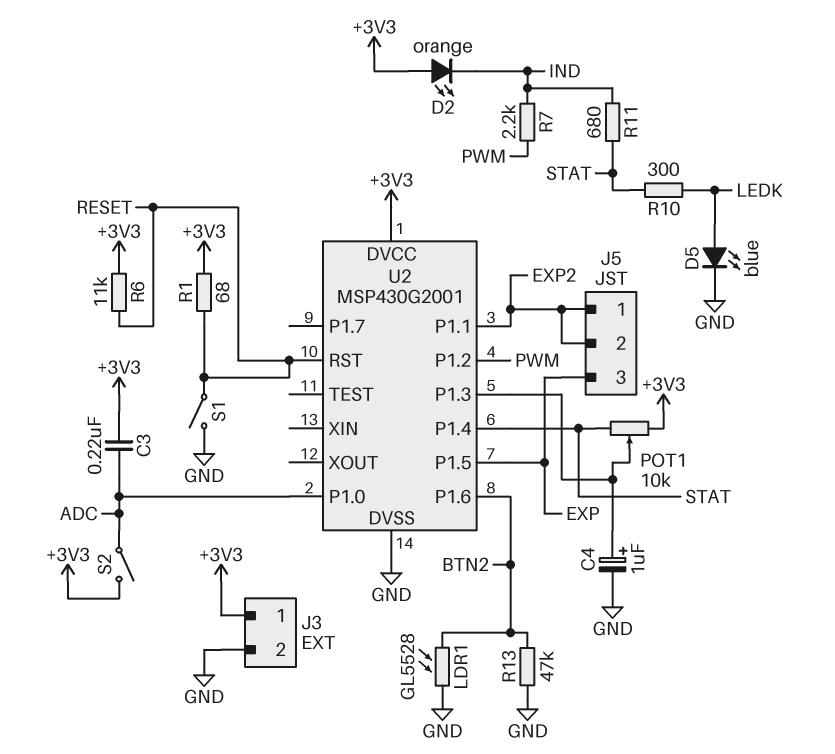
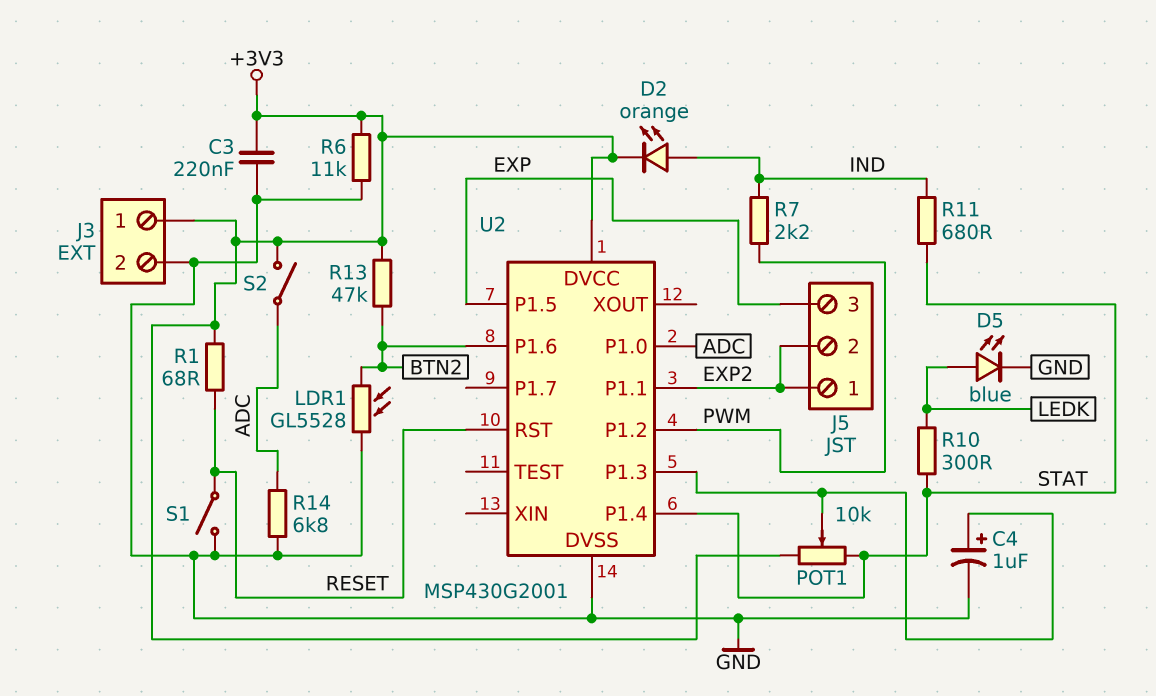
C3: 220nF (+3V3, ADC) -> 220nF (+3V3, GND)
D2: LED orange (A +3V3, K IND) -> LED orange (A IND, K +3V3)
R6: 11k (+3V3, RESET) -> 11k (+3V3, GND)
R13: 47k (BTN2, GND) -> 47k (+3V3, BTN2)
R14: none -> 6.8k (ADC, GND)

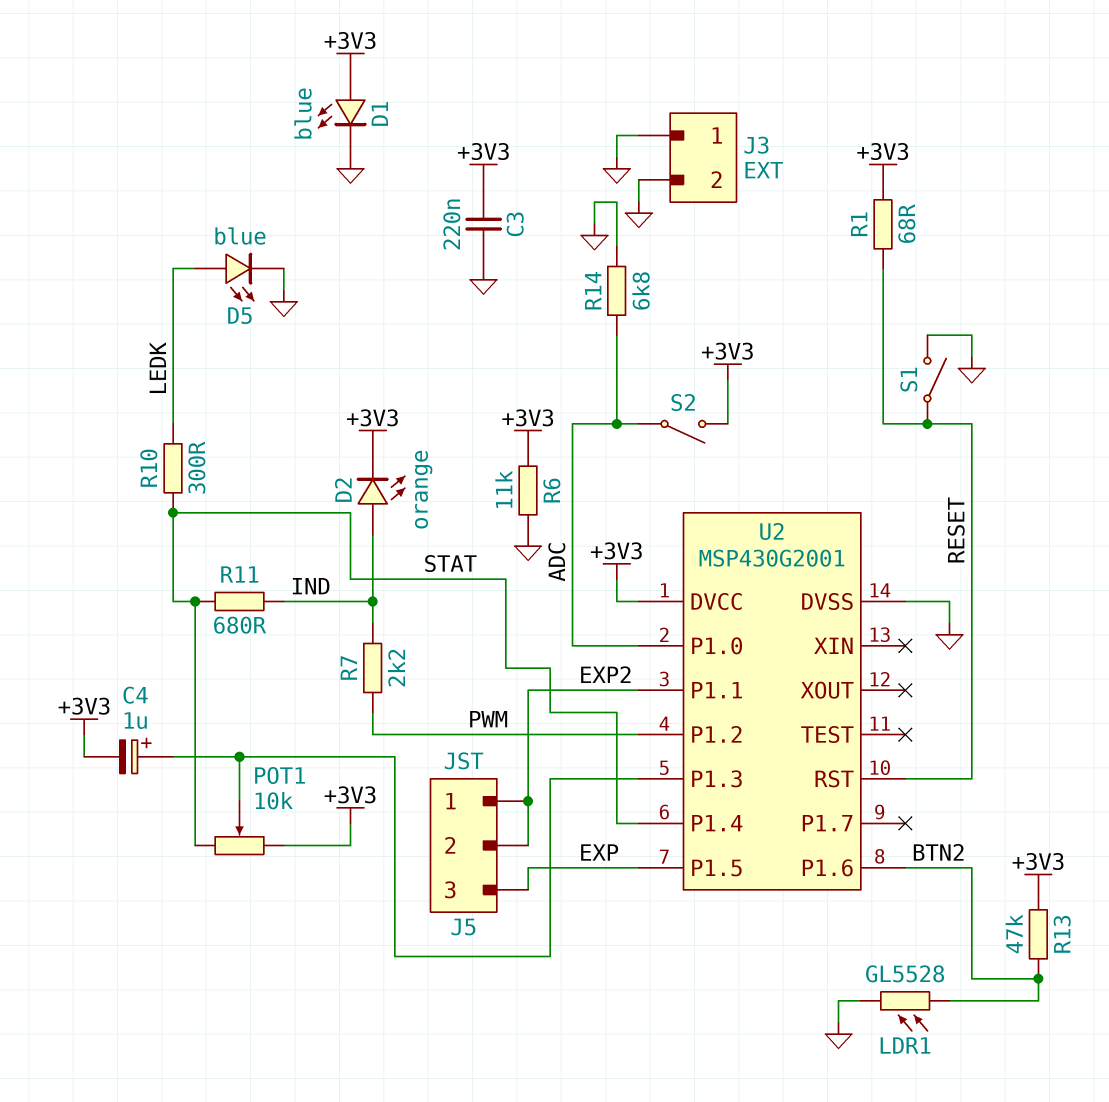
C4: 1uF (plus U2/P1.3, minus GND) -> 1uF (plus U2/P1.3, minus +3V3)
D1: none -> LED blue (A +3V3, K GND)
J3 pin 1: +3V3 -> GND

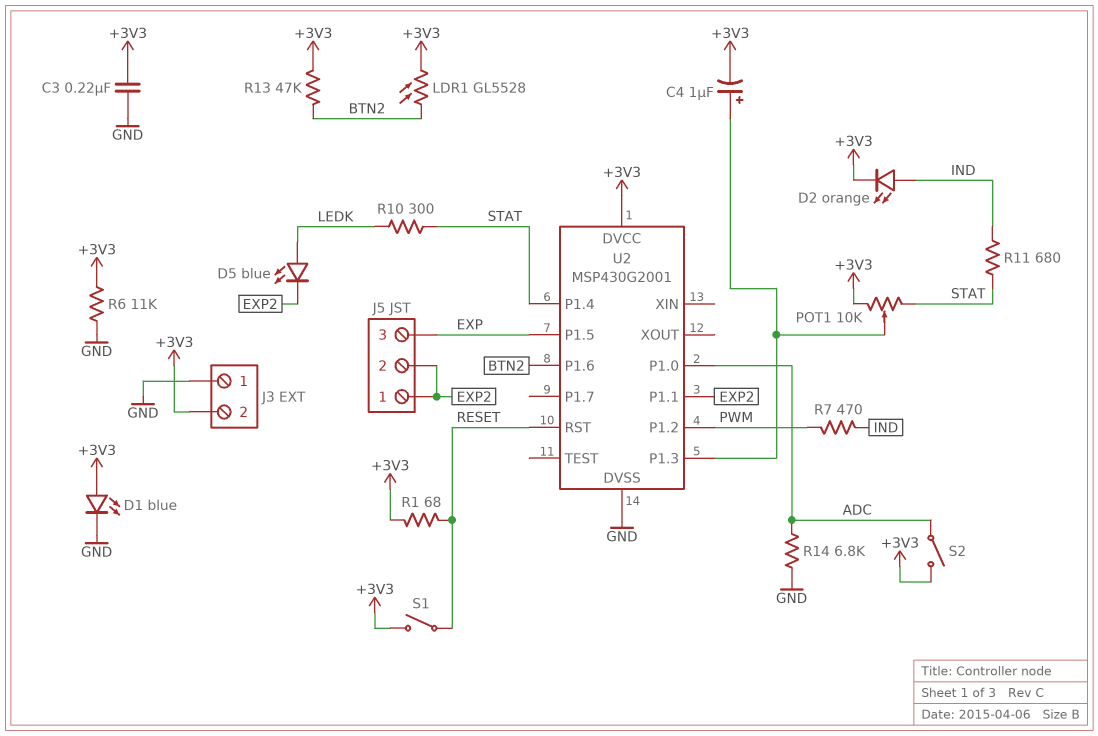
D5: LED blue (A LEDK, K GND) -> LED blue (A LEDK, K EXP2)
J3 pin 2: GND -> +3V3
LDR1: GL5528 (BTN2, GND) -> GL5528 (+3V3, BTN2)
R7: 2.2k (IND, PWM) -> 470 (IND, PWM)
S1: switch (GND, RESET) -> switch (+3V3, RESET)

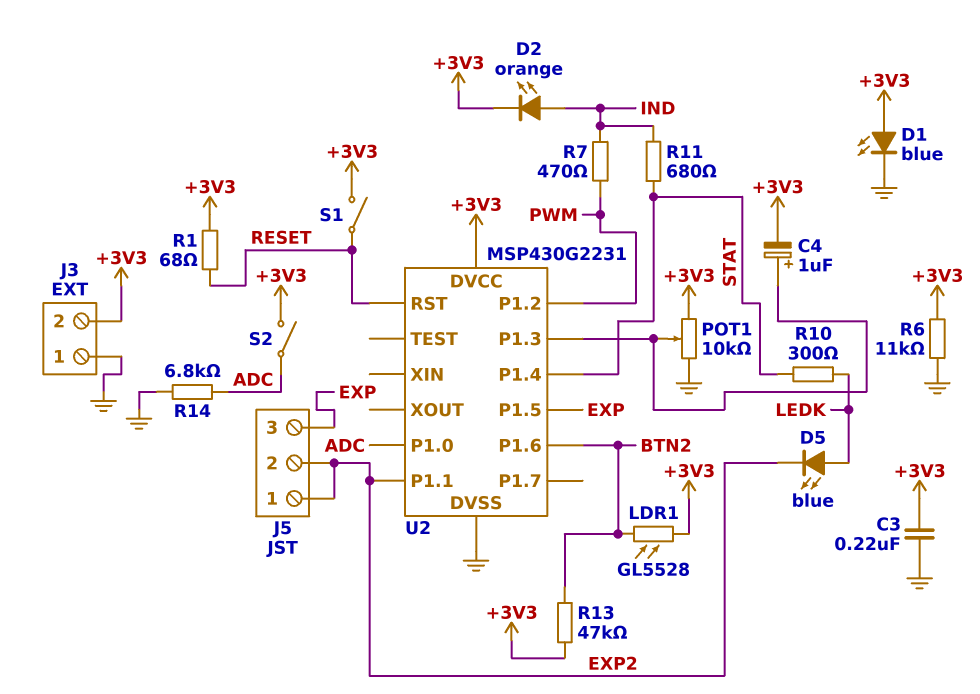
POT1: 10k (+3V3, STAT, wiper U2/P1.3) -> 10k (+3V3, GND, wiper U2/P1.3)
U2: MSP430G2001 -> MSP430G2231

